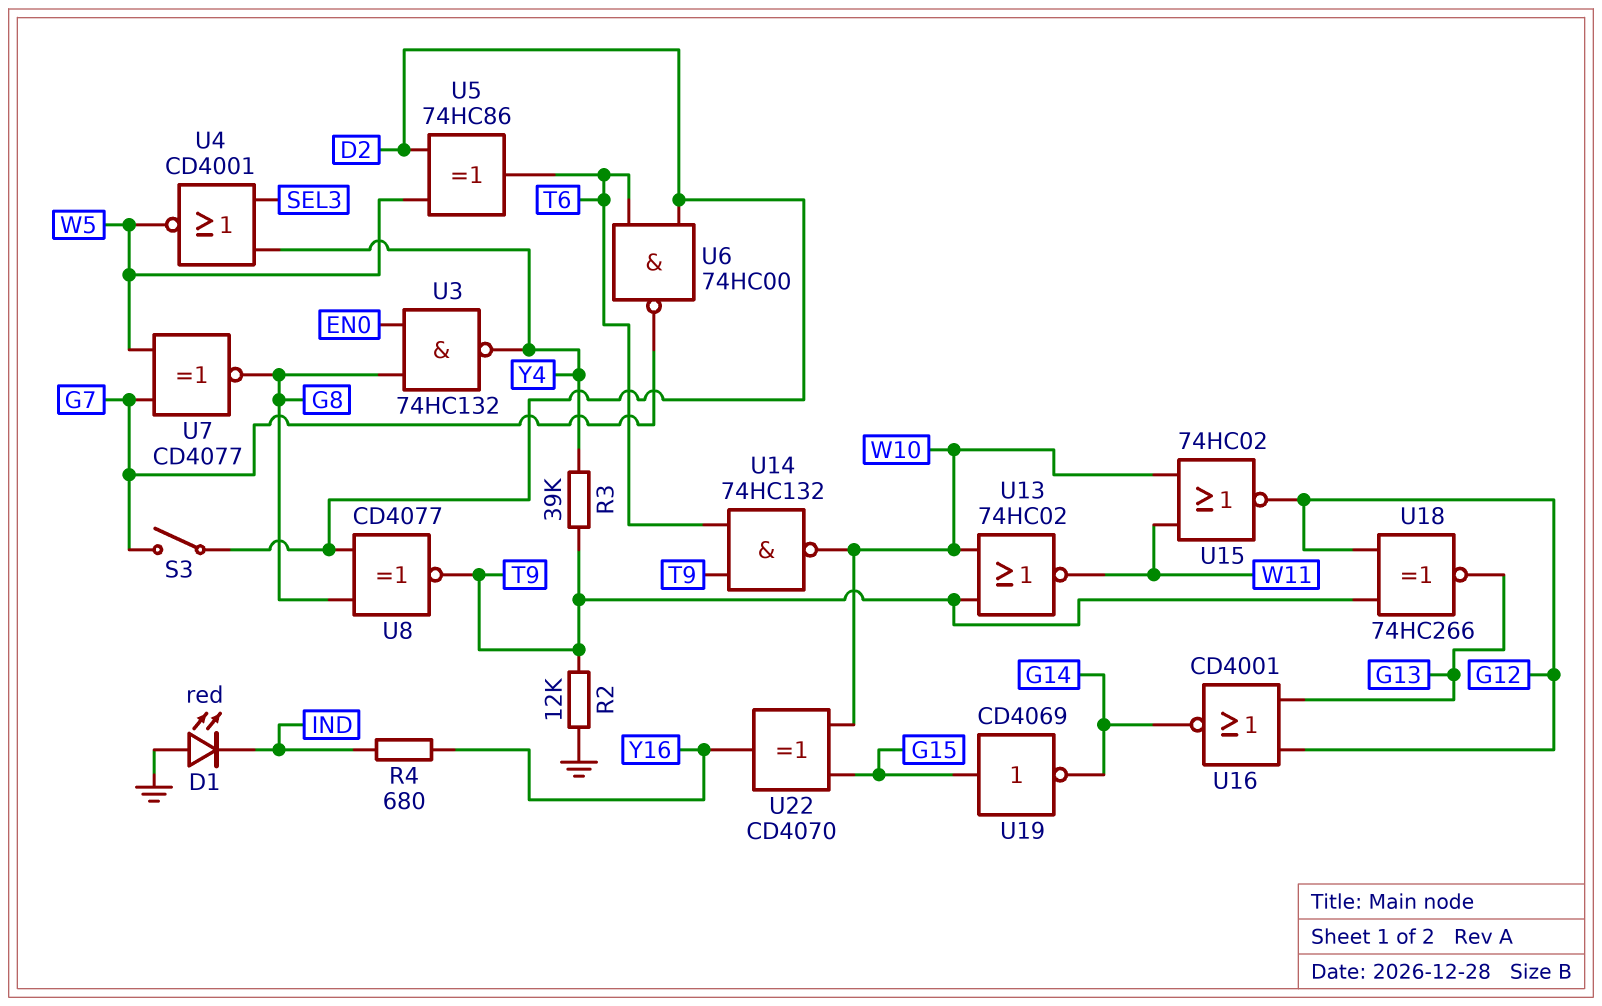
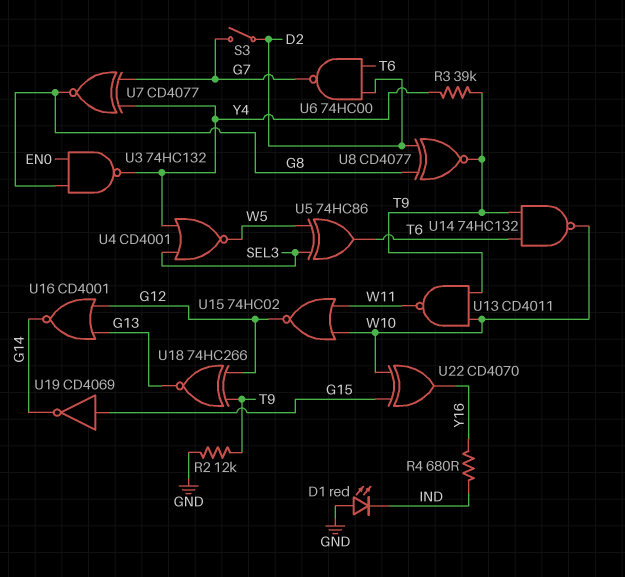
U5: XOR 74HC86 (in D2, in W5, out T6) -> XOR 74HC86 (in SEL3, in W5, out T6)
U7: XNOR CD4077 (in G7, in W5, out G8) -> XNOR CD4077 (in G7, in Y4, out G8)
U13: NOR 74HC02 (in T9, in W10, out W11) -> NAND CD4011 (in T9, in W10, out W11)

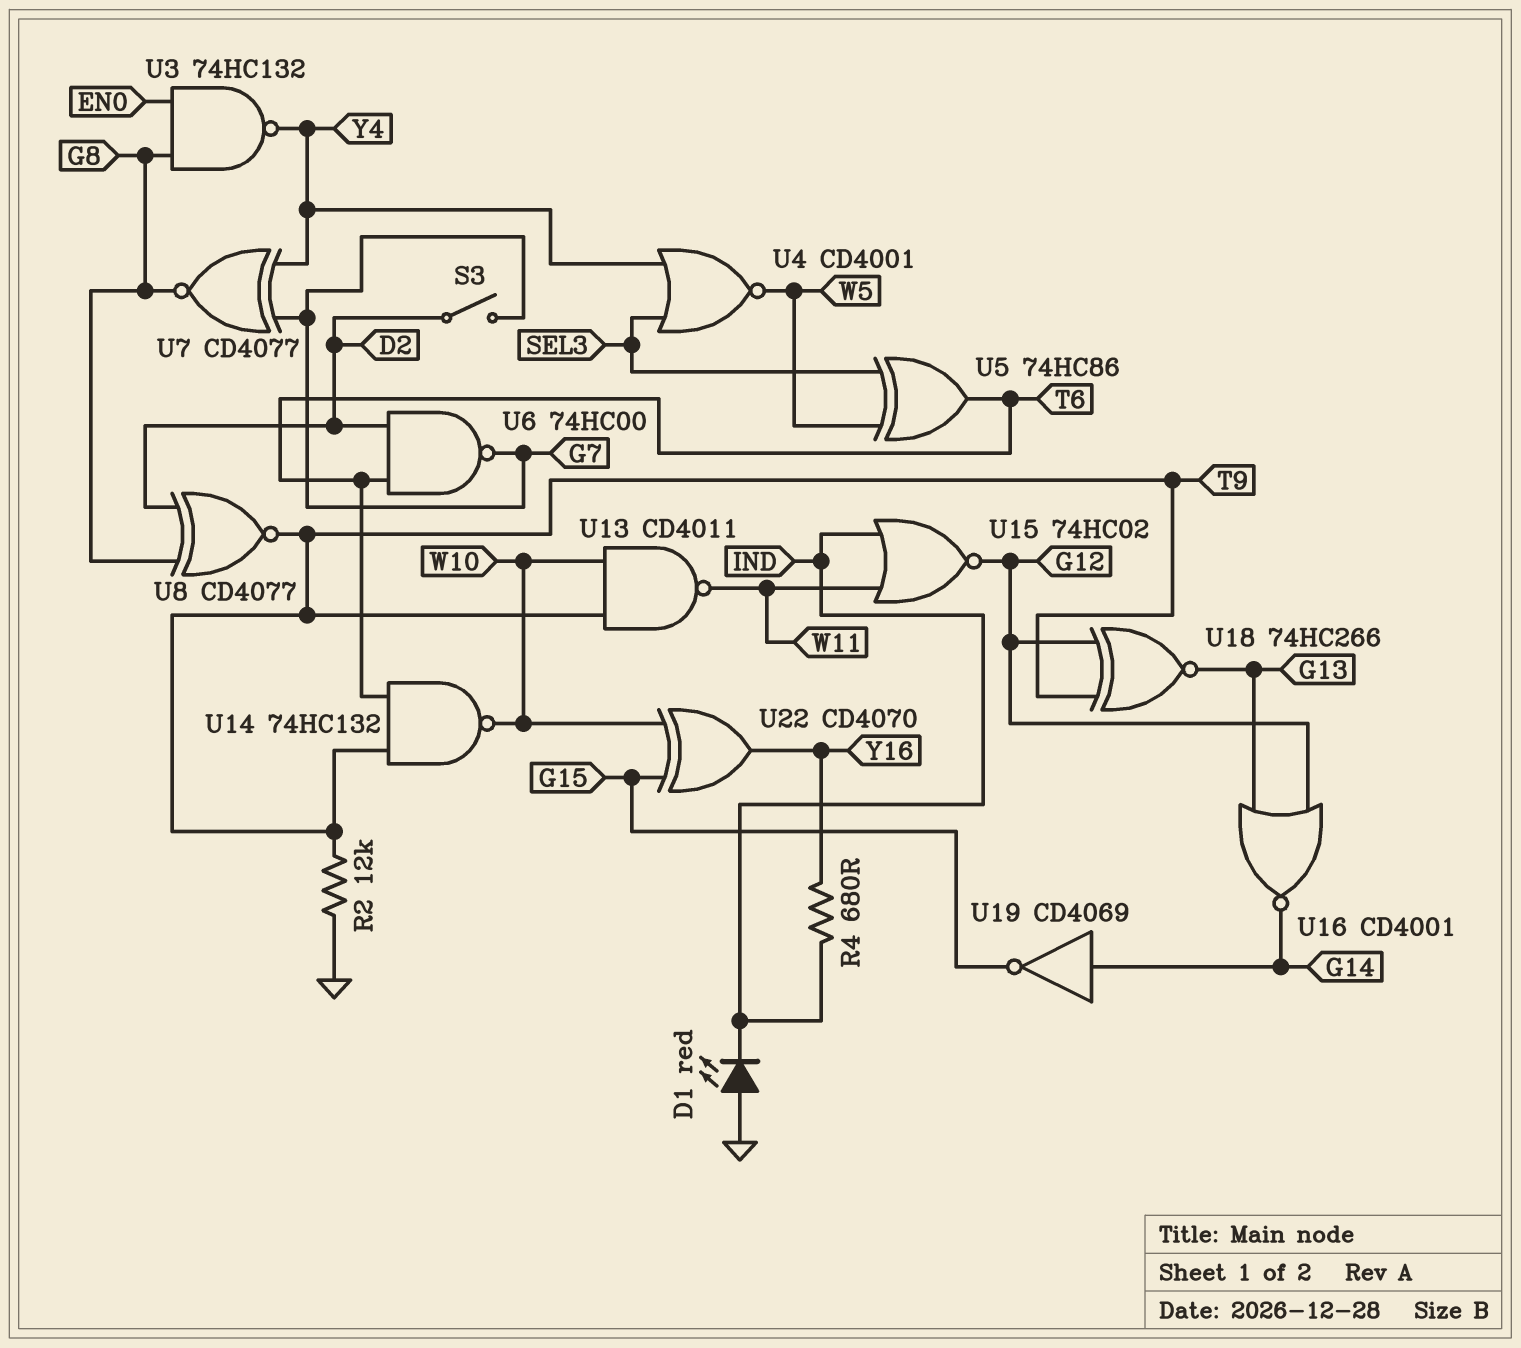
R3: 39k (T9, Y4) -> none
U15: NOR 74HC02 (in W10, in W11, out G12) -> NOR 74HC02 (in IND, in W11, out G12)
U19: NOT CD4069 (in G15, out G14) -> NOT CD4069 (in G14, out G15)

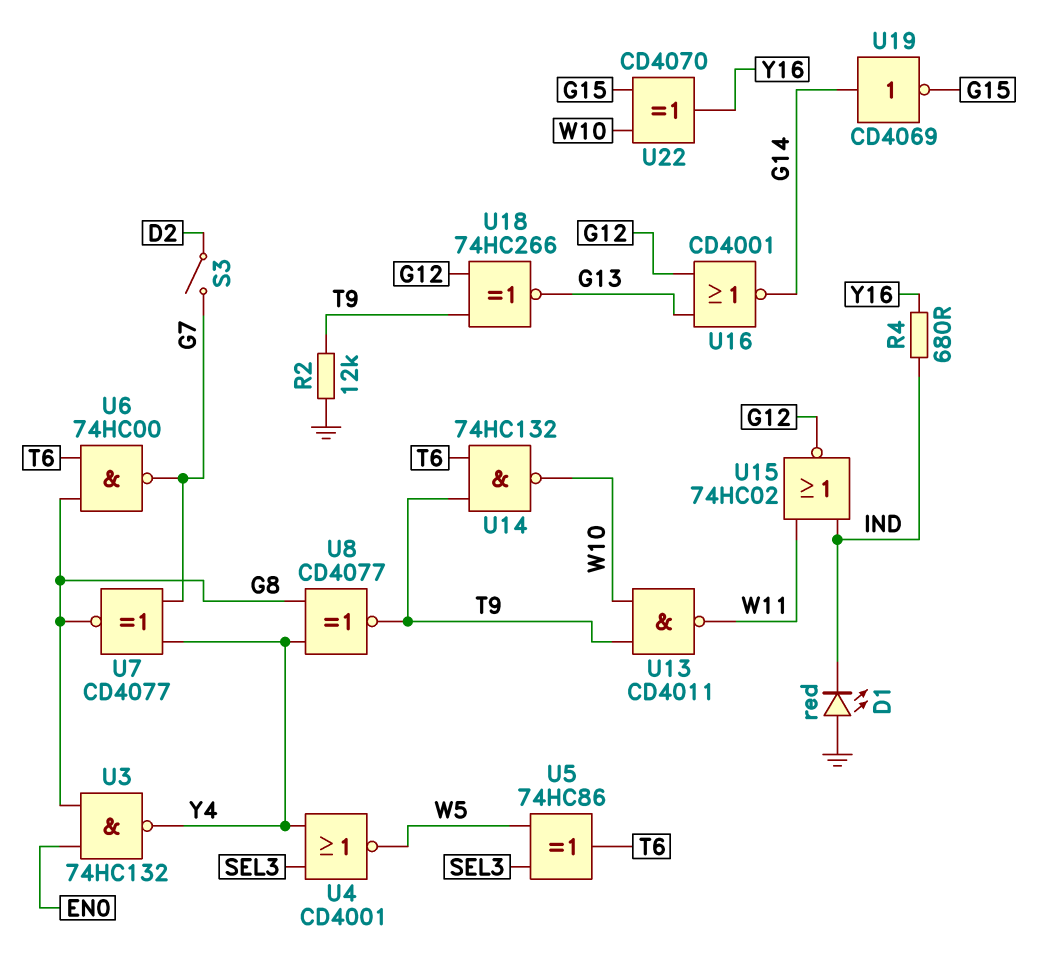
U6: NAND 74HC00 (in D2, in T6, out G7) -> NAND 74HC00 (in G8, in T6, out G7)
U8: XNOR CD4077 (in D2, in G8, out T9) -> XNOR CD4077 (in G8, in Y4, out T9)

